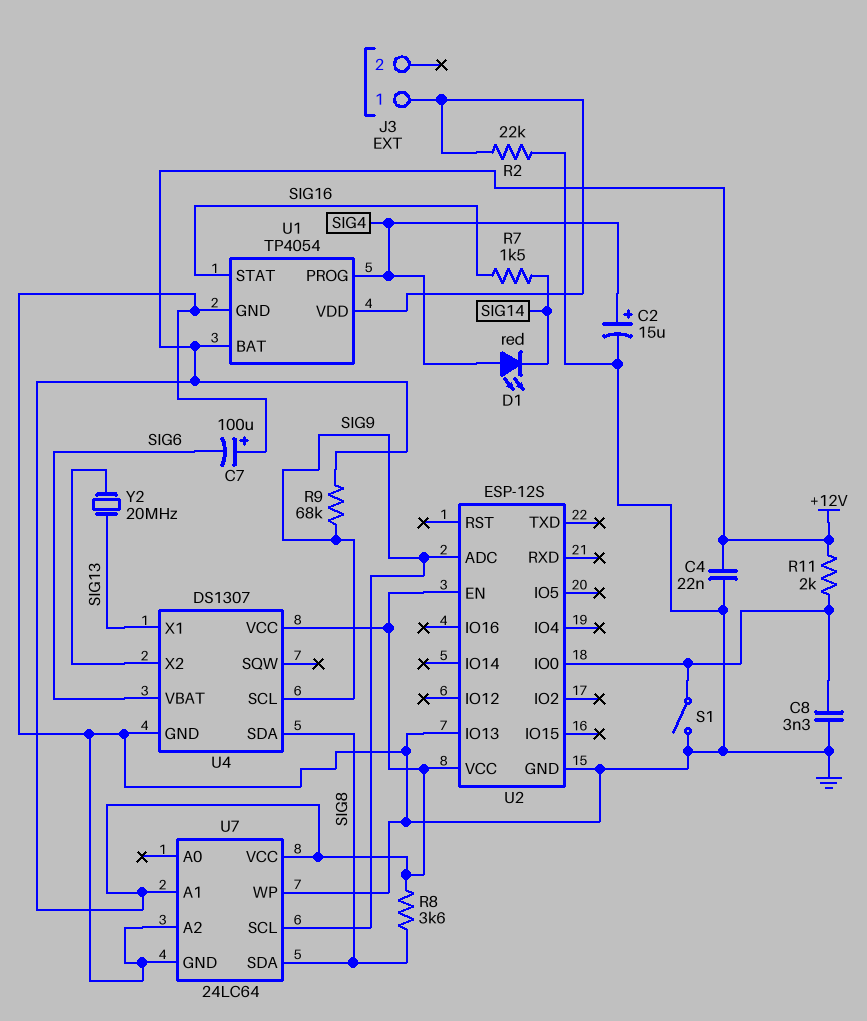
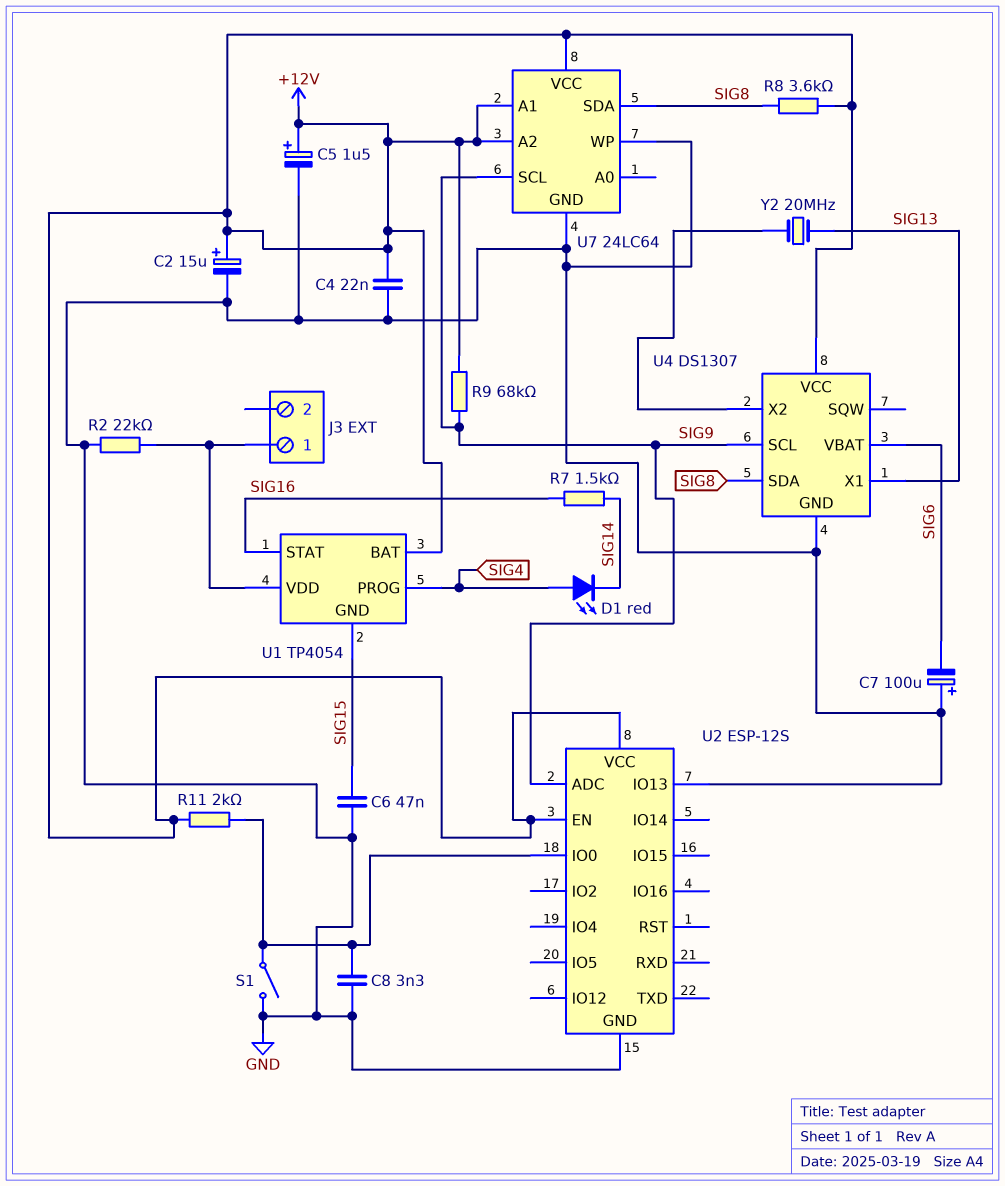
C2: 15uF (plus SIG4, minus GND) -> 15uF (plus +12V, minus GND)
C5: none -> 1.5uF (plus +12V, minus GND)
C6: none -> 47nF (GND, SIG15)
U1 pin GND: GND -> SIG15
U7 pin A2: GND -> +12V

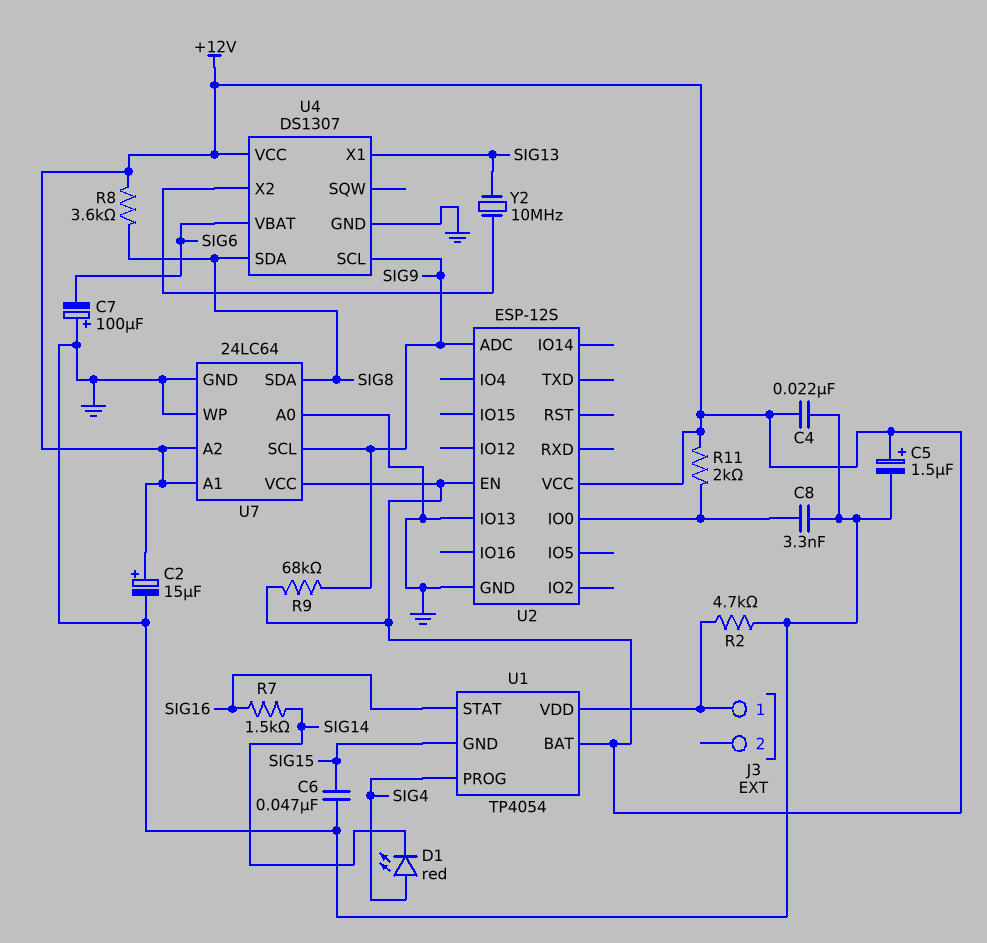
R2: 22k (GND, J3/1) -> 4.7k (GND, J3/1)
S1: switch (GND, U2/IO0) -> none
U7 pin A0: none -> GND
Y2: 20MHz (SIG13, U4/X2) -> 10MHz (SIG13, U4/X2)

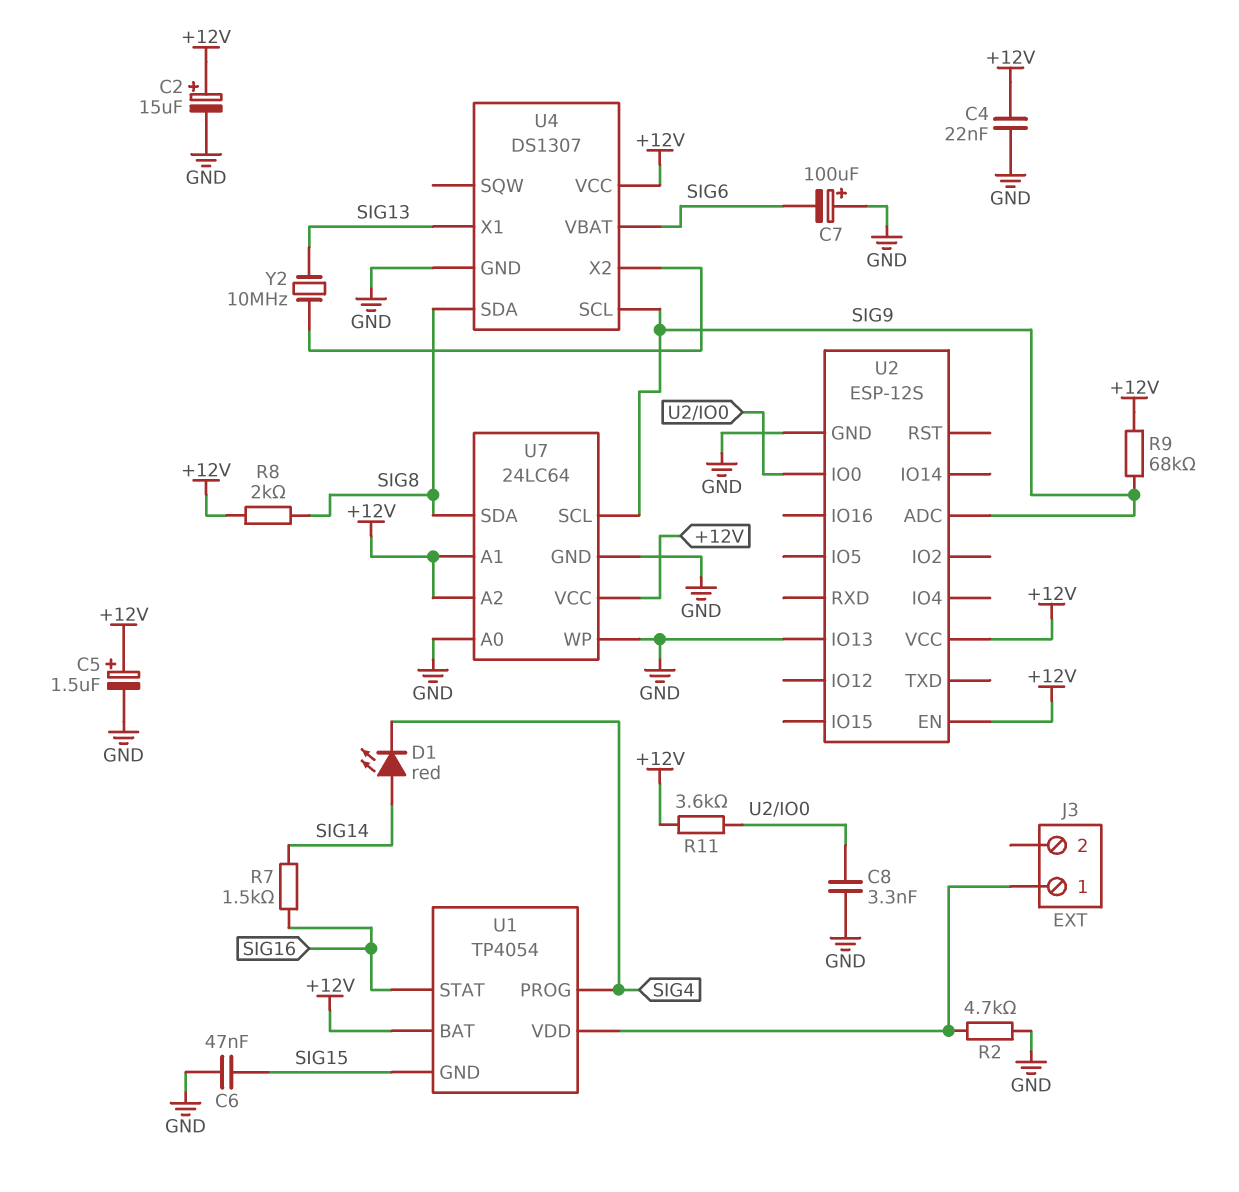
D1: LED red (A SIG4, K SIG14) -> LED red (A SIG14, K SIG4)
R8: 3.6k (+12V, SIG8) -> 2k (+12V, SIG8)
R11: 2k (+12V, U2/IO0) -> 3.6k (+12V, U2/IO0)

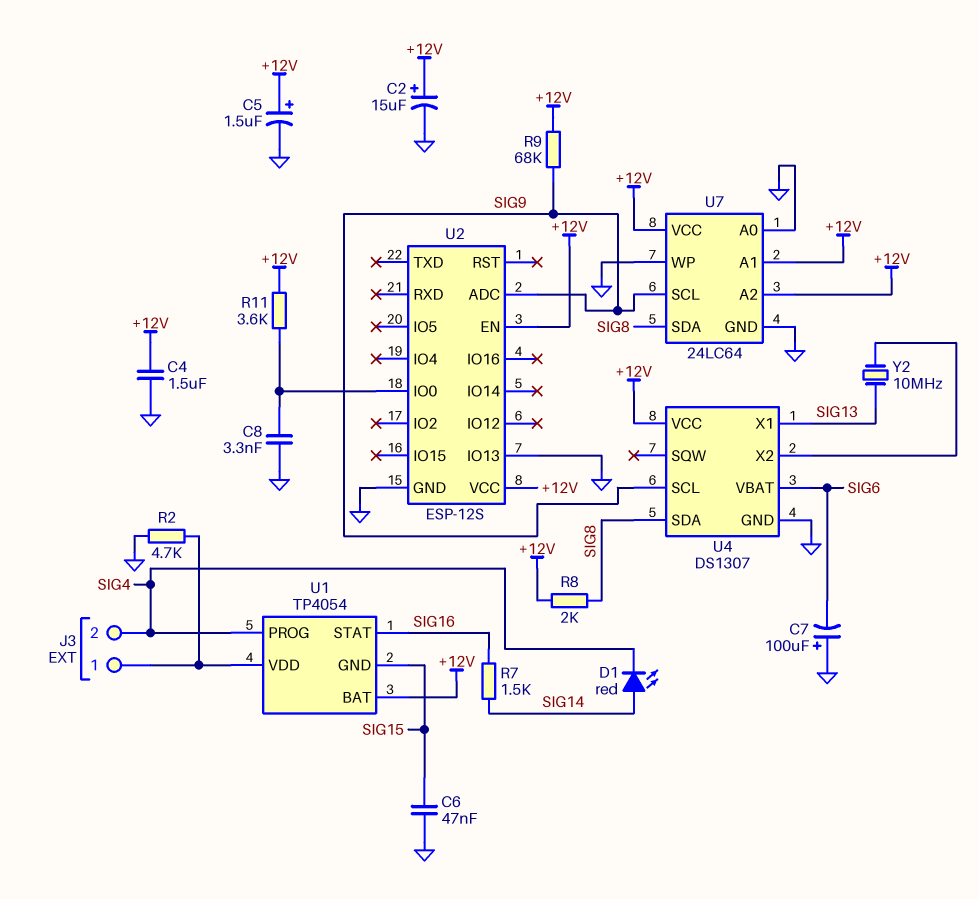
C4: 22nF (+12V, GND) -> 1.5uF (+12V, GND)
J3 pin 2: none -> SIG4

